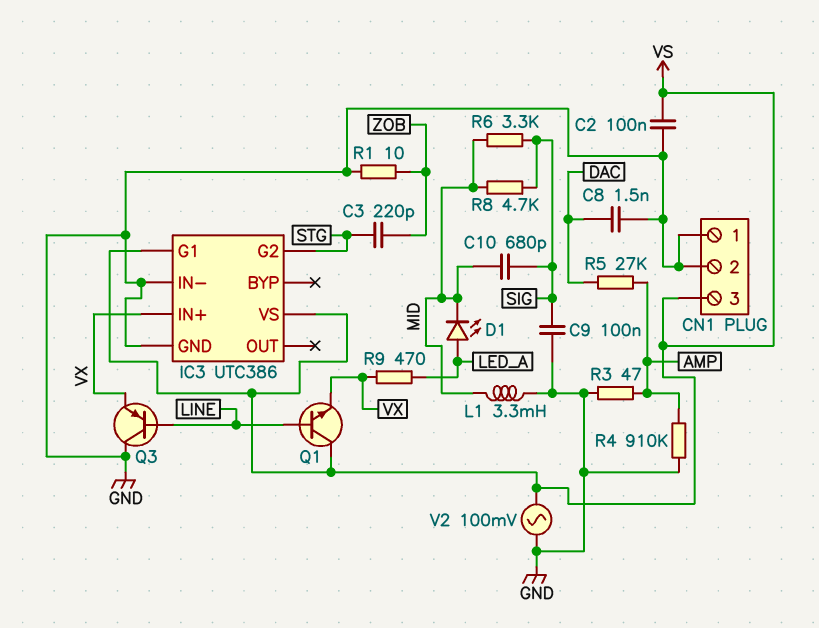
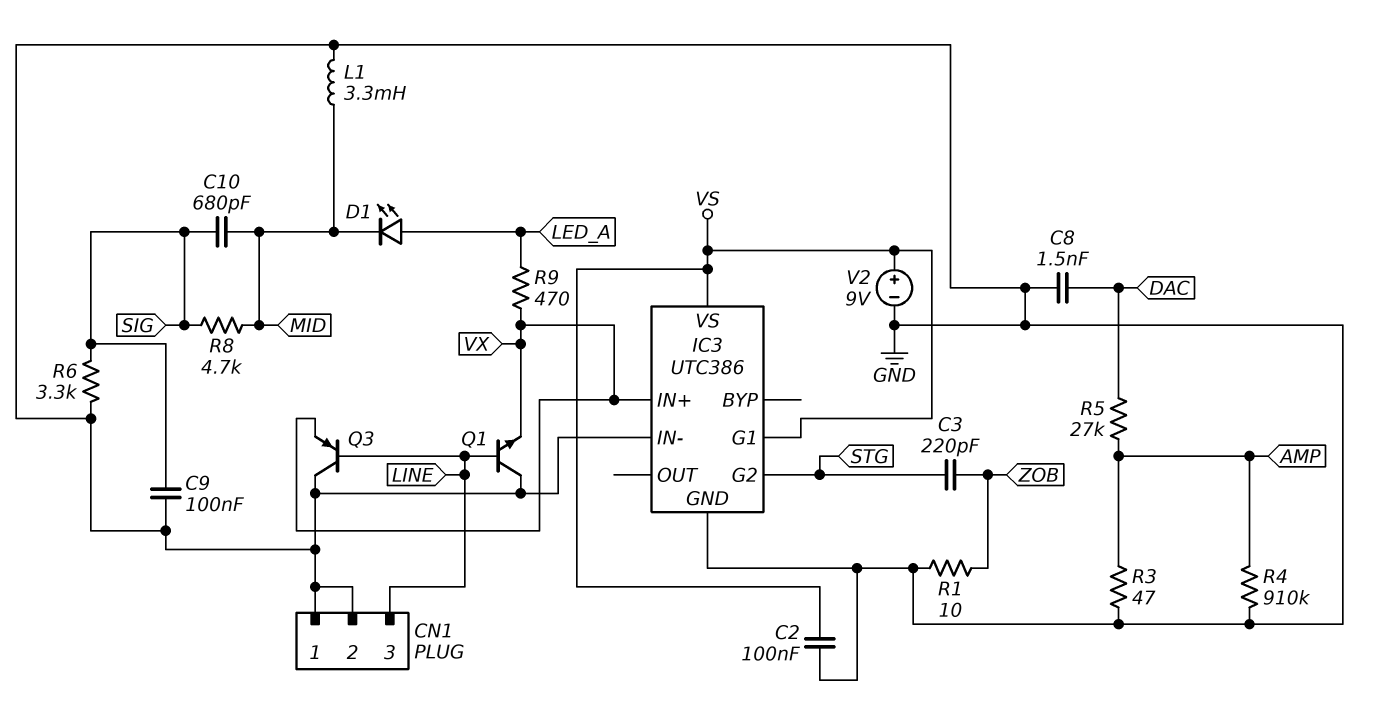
CN1 pin 3: VS -> LINE
Q1: NPN (B LINE, C VS, E VX) -> NPN (B LINE, C GND, E VX)
R6: 3.3k (MID, SIG) -> 3.3k (GND, SIG)
V2: AC 100mV (GND, VS) -> 9V (plus VS, minus GND)

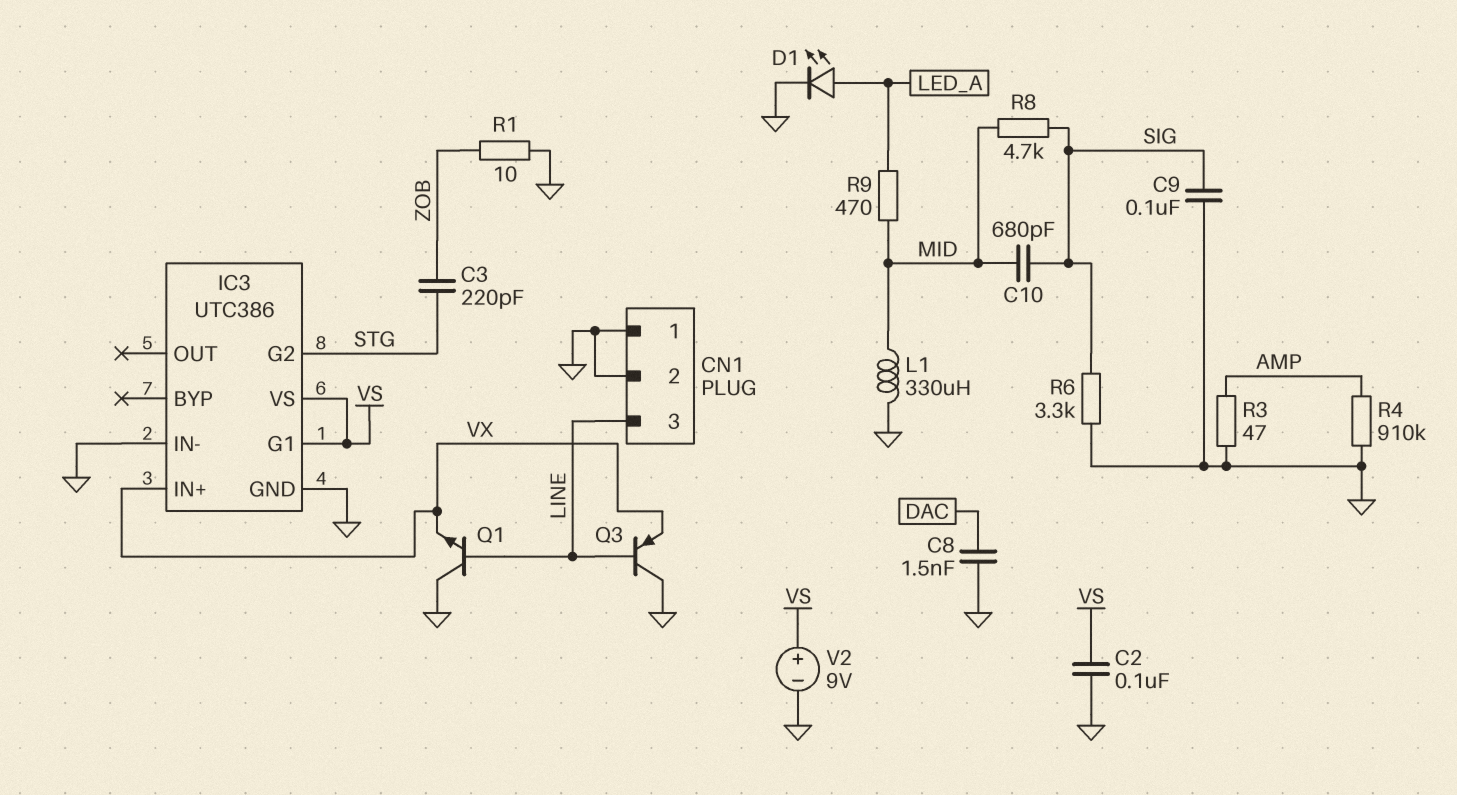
D1: LED (A LED_A, K MID) -> LED (A LED_A, K GND)
L1: 3.3mH (GND, MID) -> 330uH (GND, MID)
R5: 27k (AMP, DAC) -> none
R9: 470 (LED_A, VX) -> 470 (LED_A, MID)

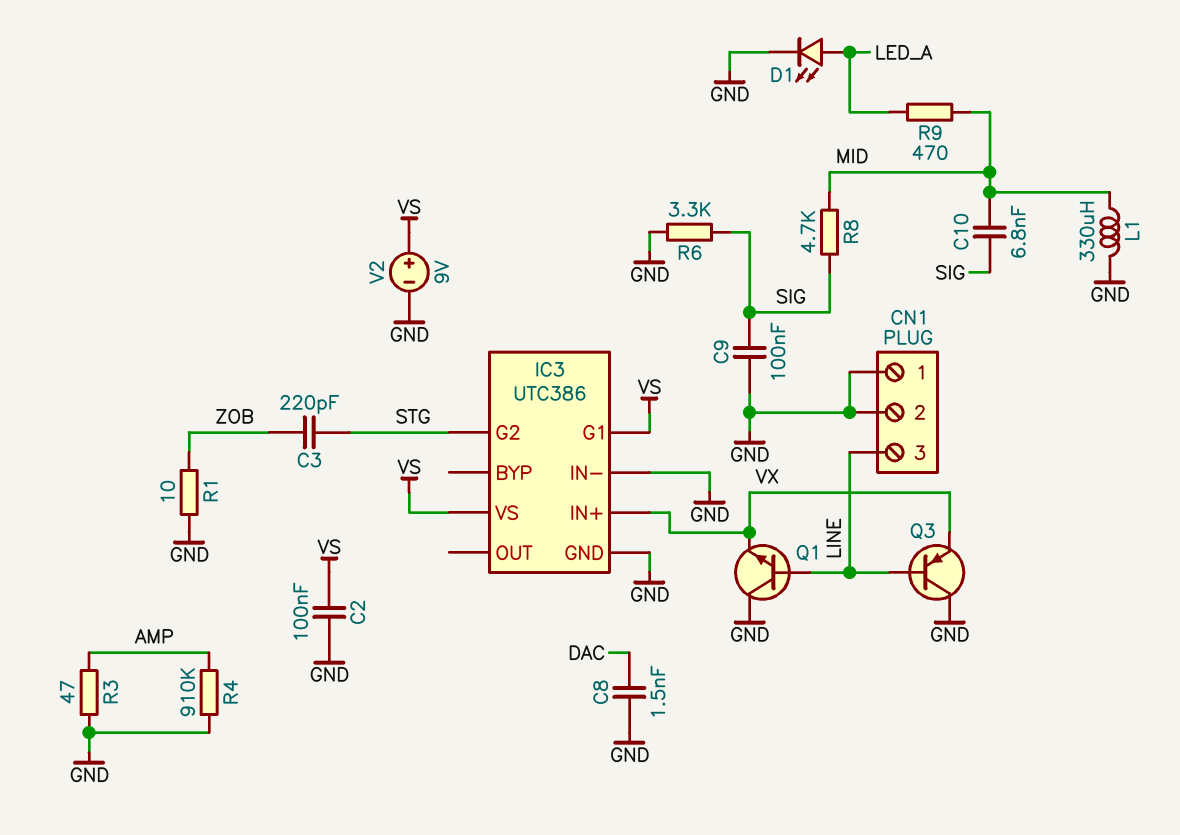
C10: 680pF (MID, SIG) -> 6.8nF (MID, SIG)

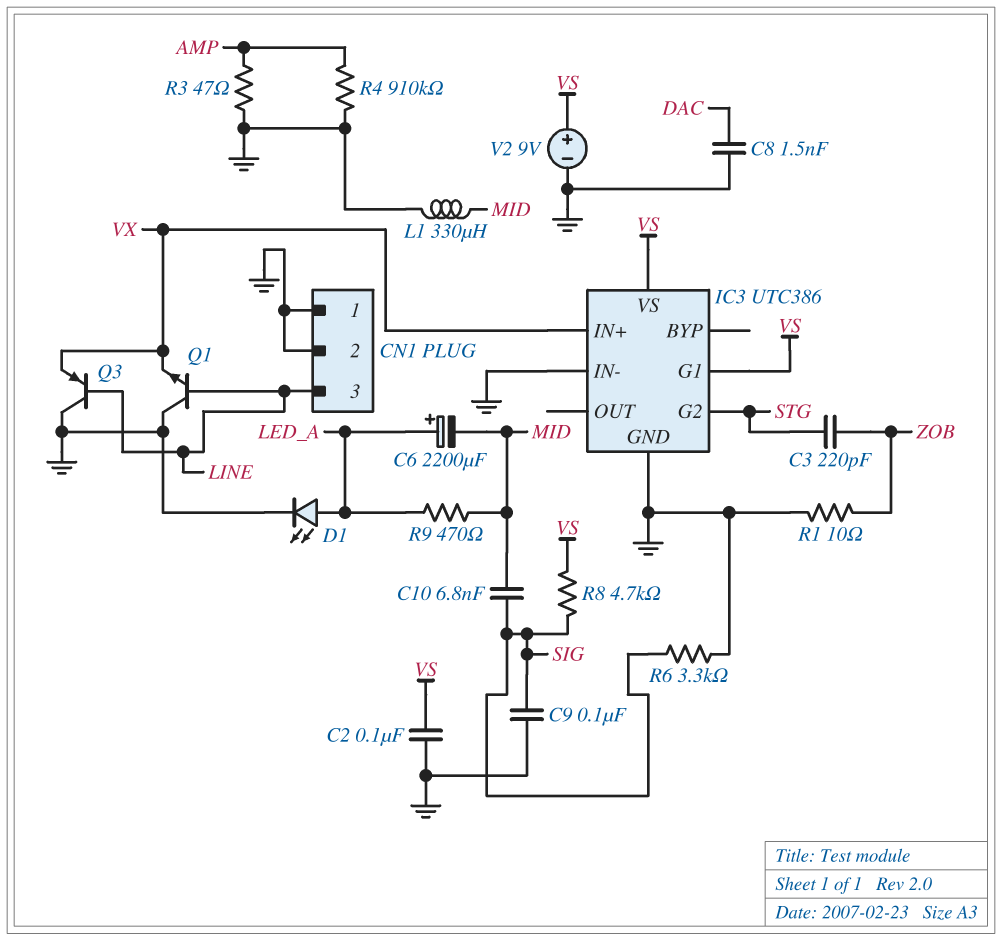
C6: none -> 2200uF (plus LED_A, minus MID)
R8: 4.7k (MID, SIG) -> 4.7k (SIG, VS)

